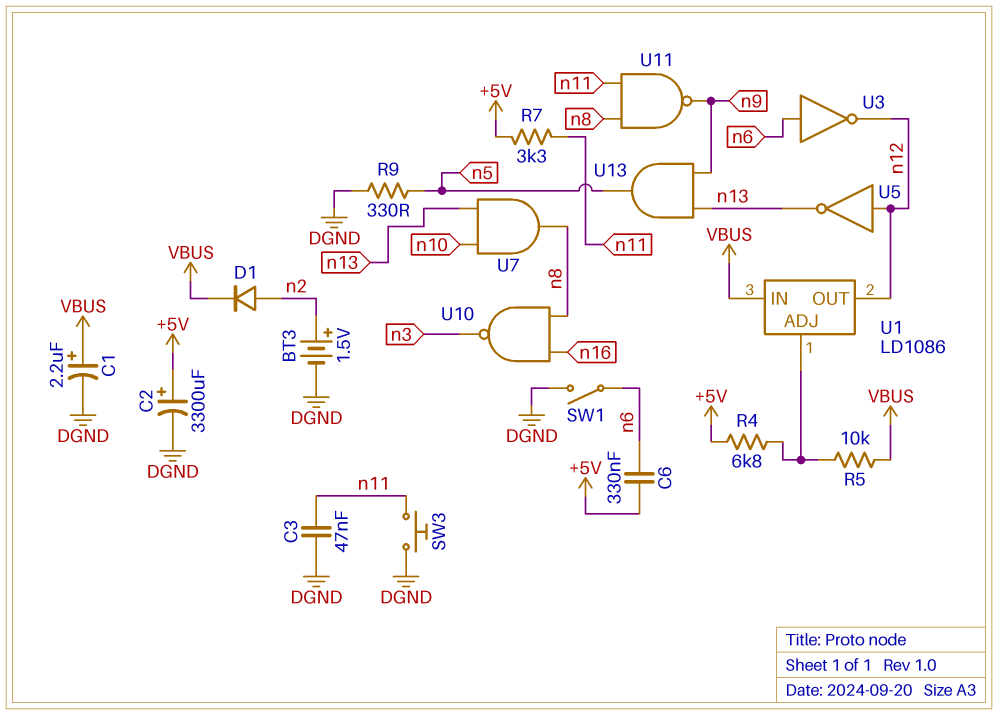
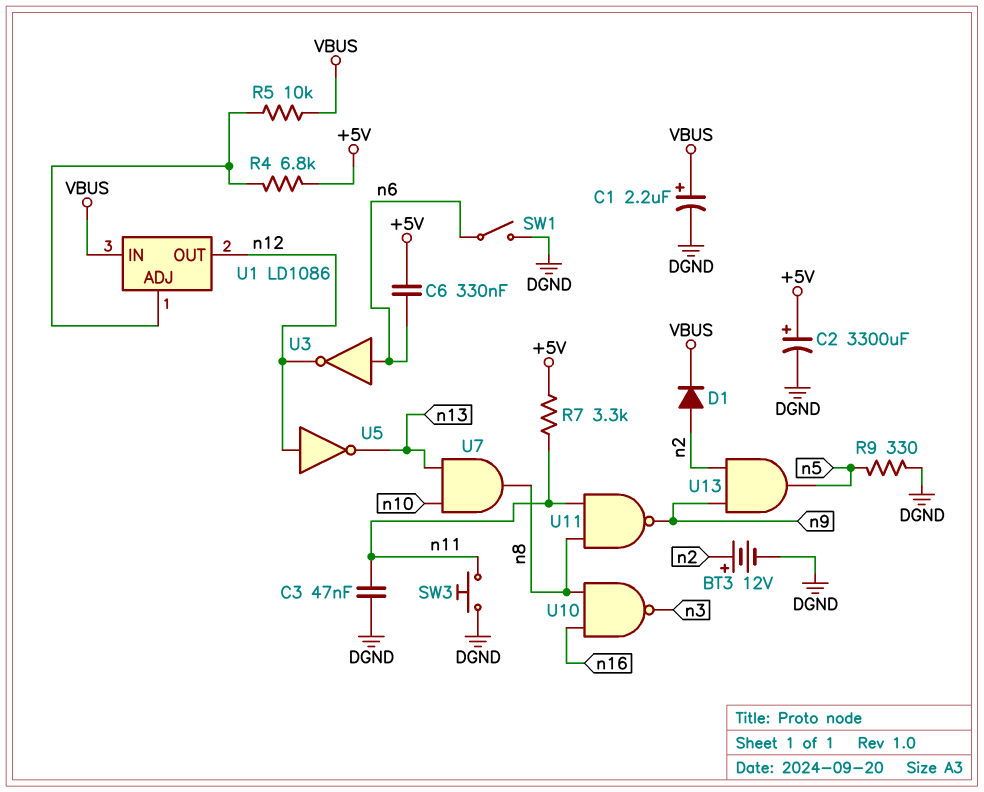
BT3: 1.5V (plus n2, minus DGND) -> 12V (plus n2, minus DGND)
U13: AND (in n9, in n13, out n5) -> AND (in n2, in n9, out n5)

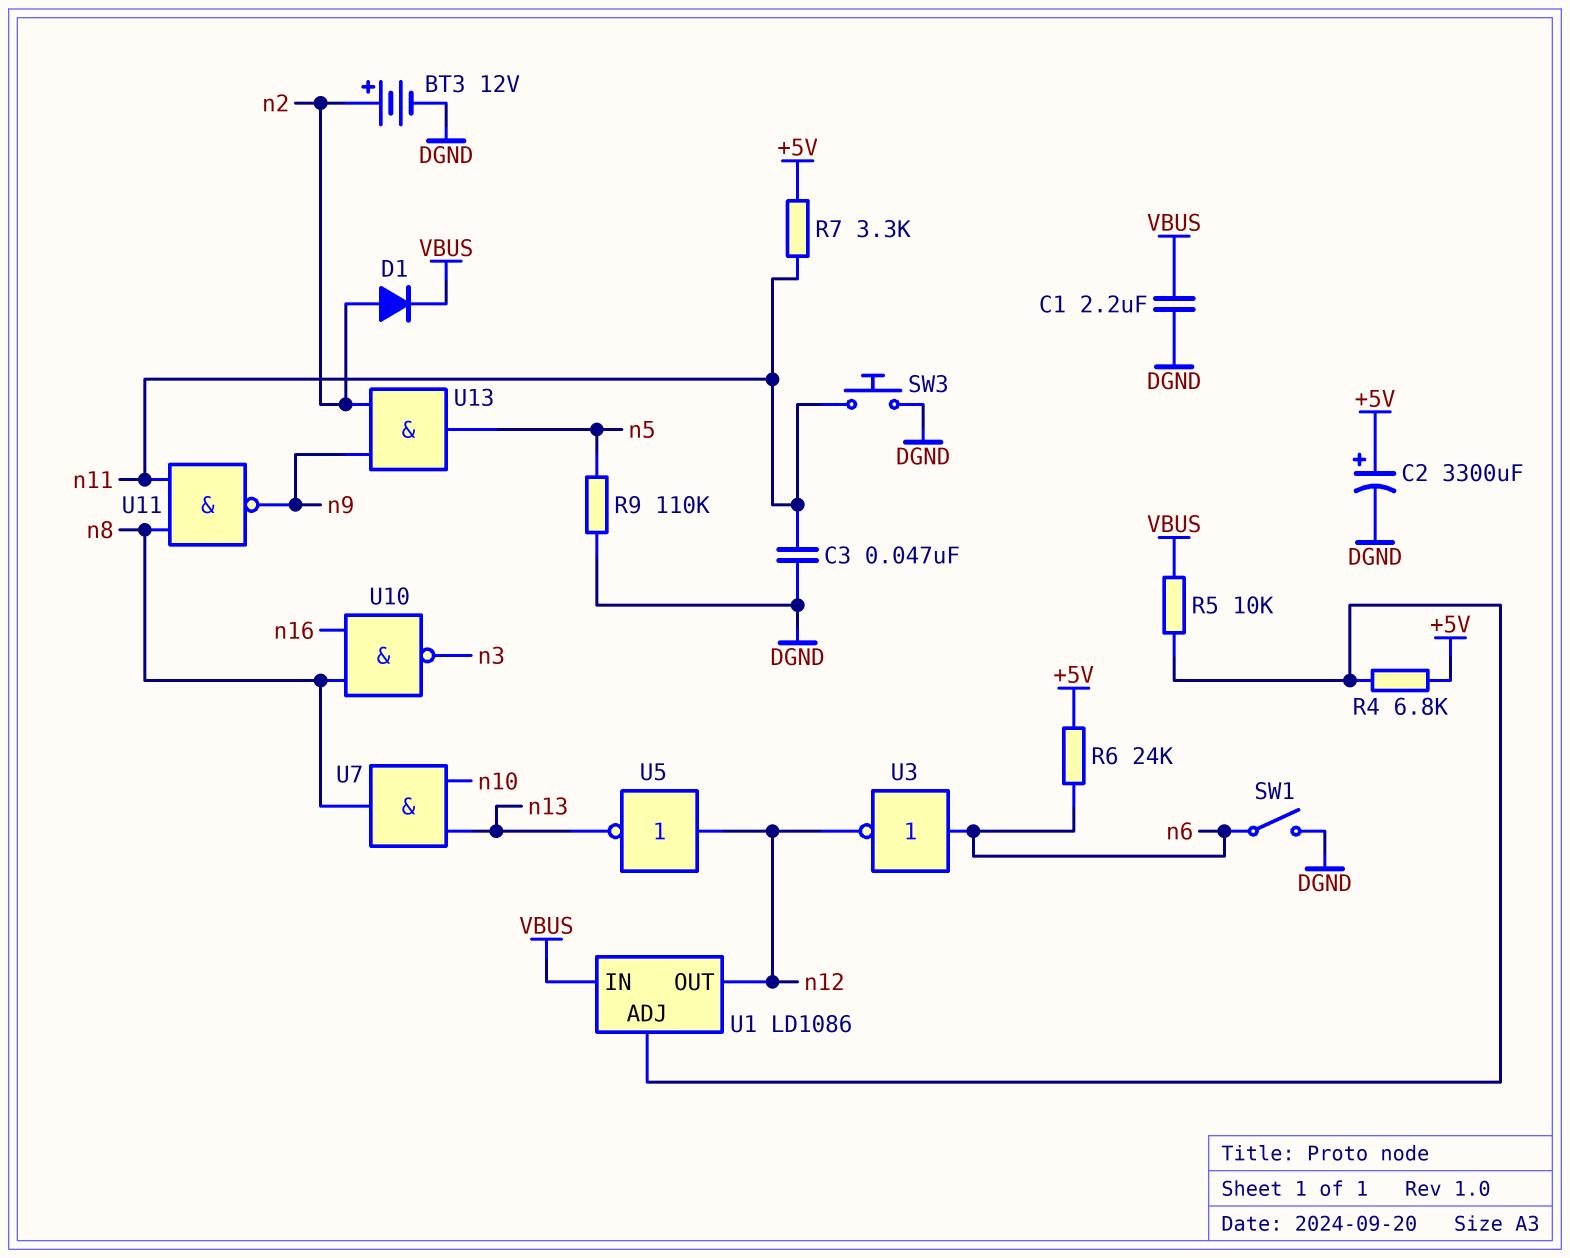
C1: 2.2uF (plus VBUS, minus DGND) -> 2.2uF (DGND, VBUS)
C6: 330nF (+5V, n6) -> none
R6: none -> 24k (+5V, n6)
R9: 330 (DGND, n5) -> 110k (DGND, n5)

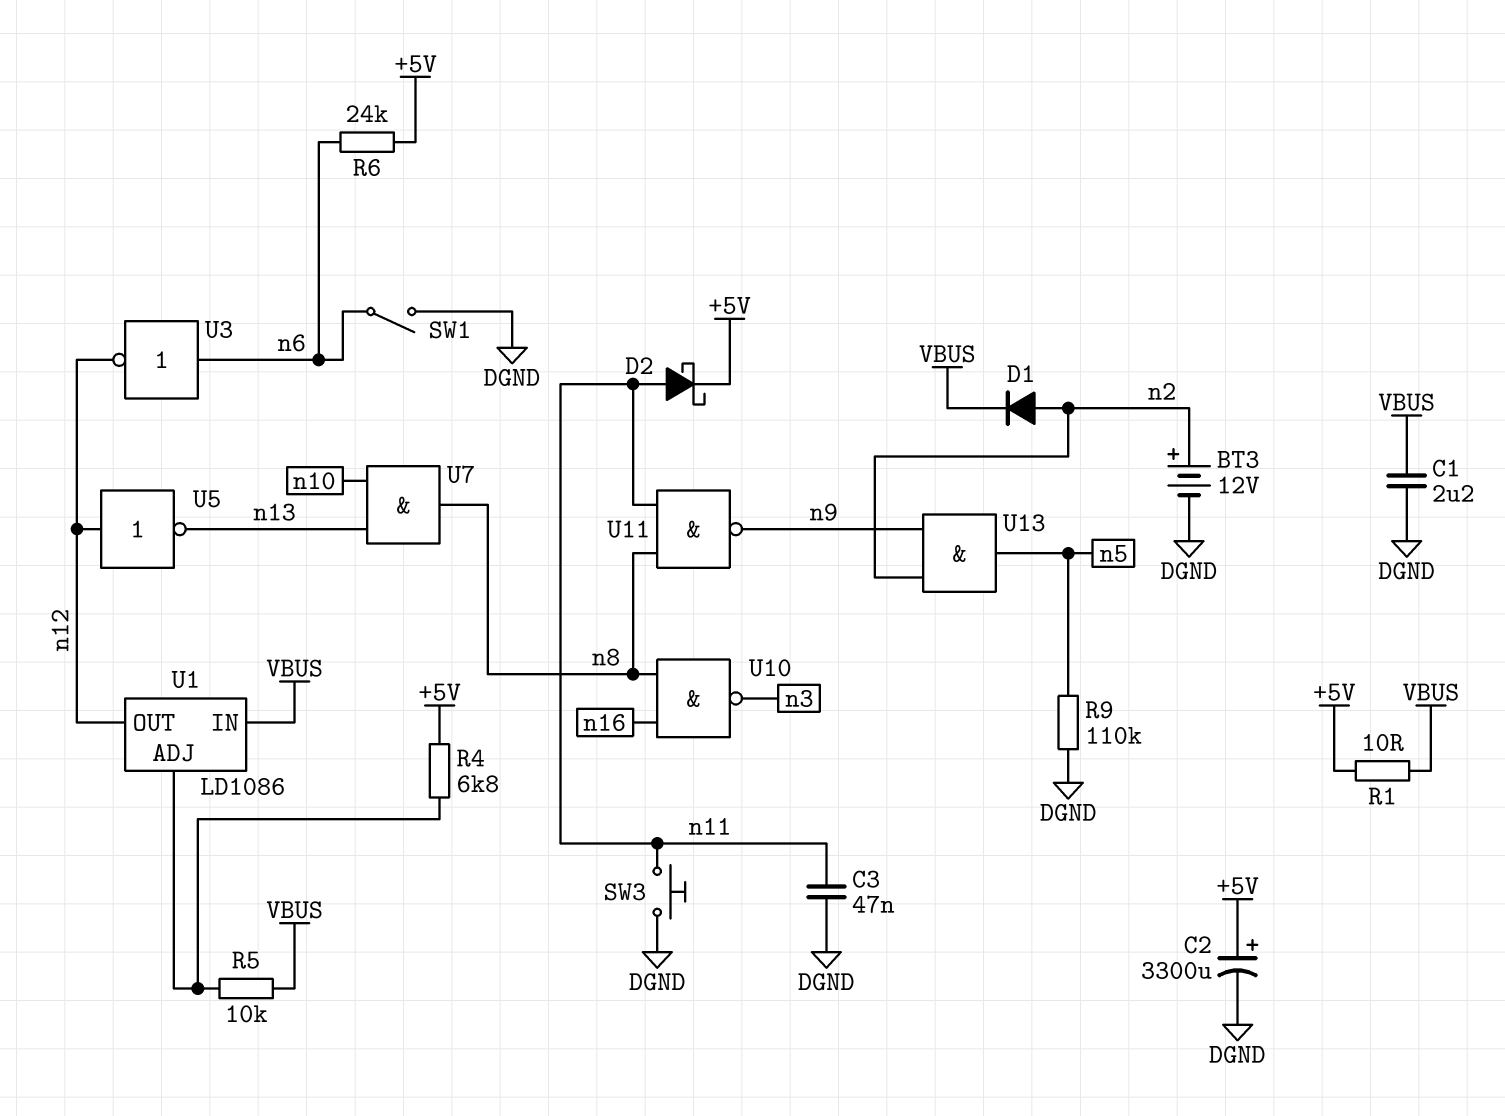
D2: none -> schottky (A n11, K +5V)
R1: none -> 10 (+5V, VBUS)
R7: 3.3k (+5V, n11) -> none

